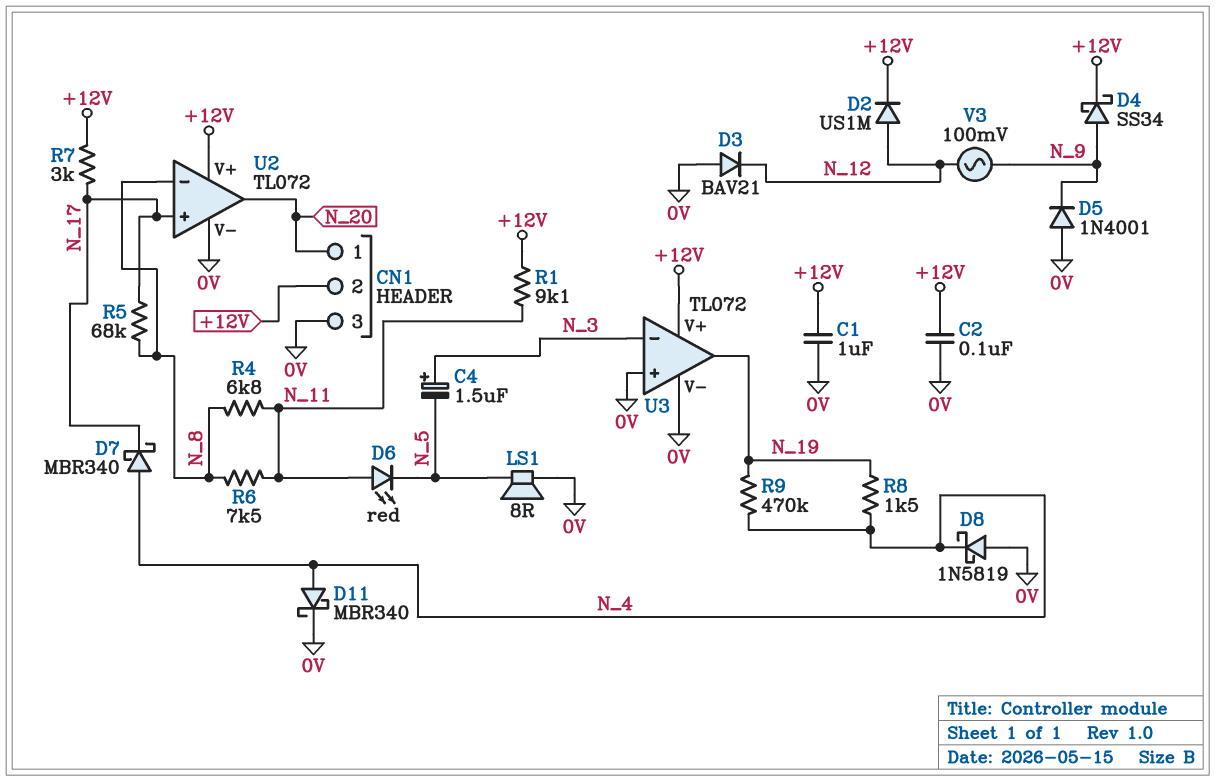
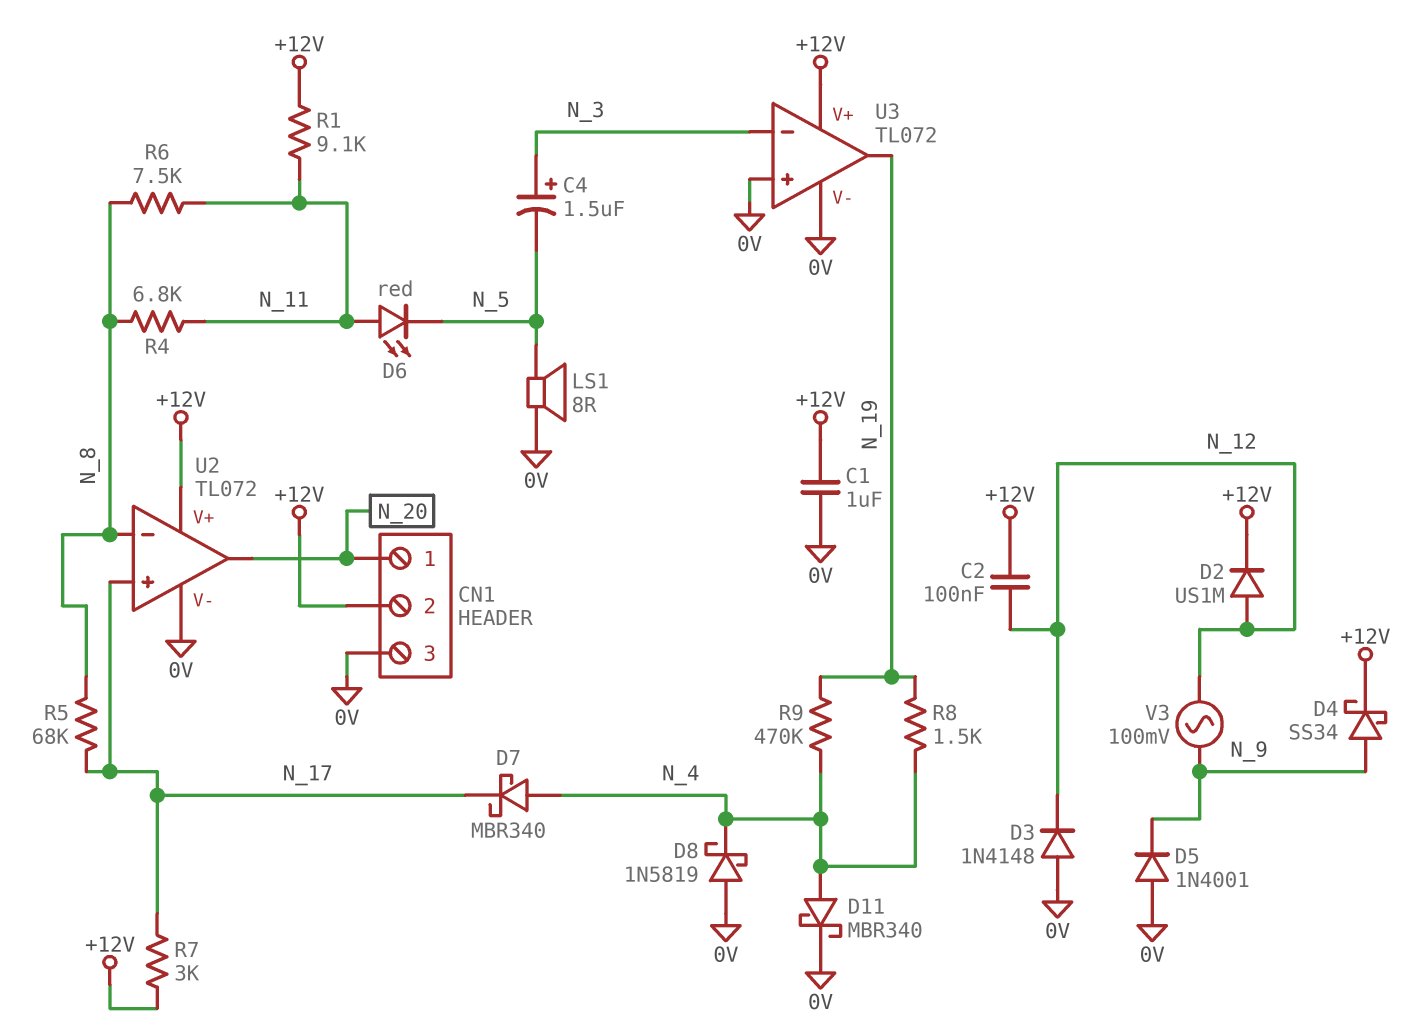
C2: 100nF (+12V, 0V) -> 100nF (+12V, N_12)
D3: diode BAV21 (A 0V, K N_12) -> diode 1N4148 (A 0V, K N_12)

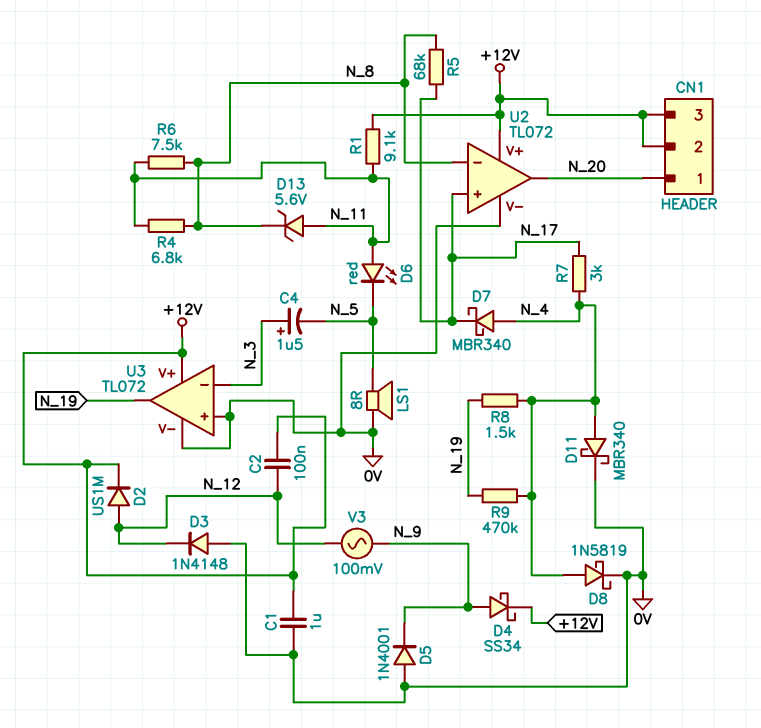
CN1 pin 3: 0V -> +12V
D8: schottky 1N5819 (A 0V, K N_4) -> schottky 1N5819 (A N_4, K 0V)
D13: none -> zener 5.6V (A N_11, K N_8)
R7: 3k (+12V, N_17) -> 3k (N_4, N_17)

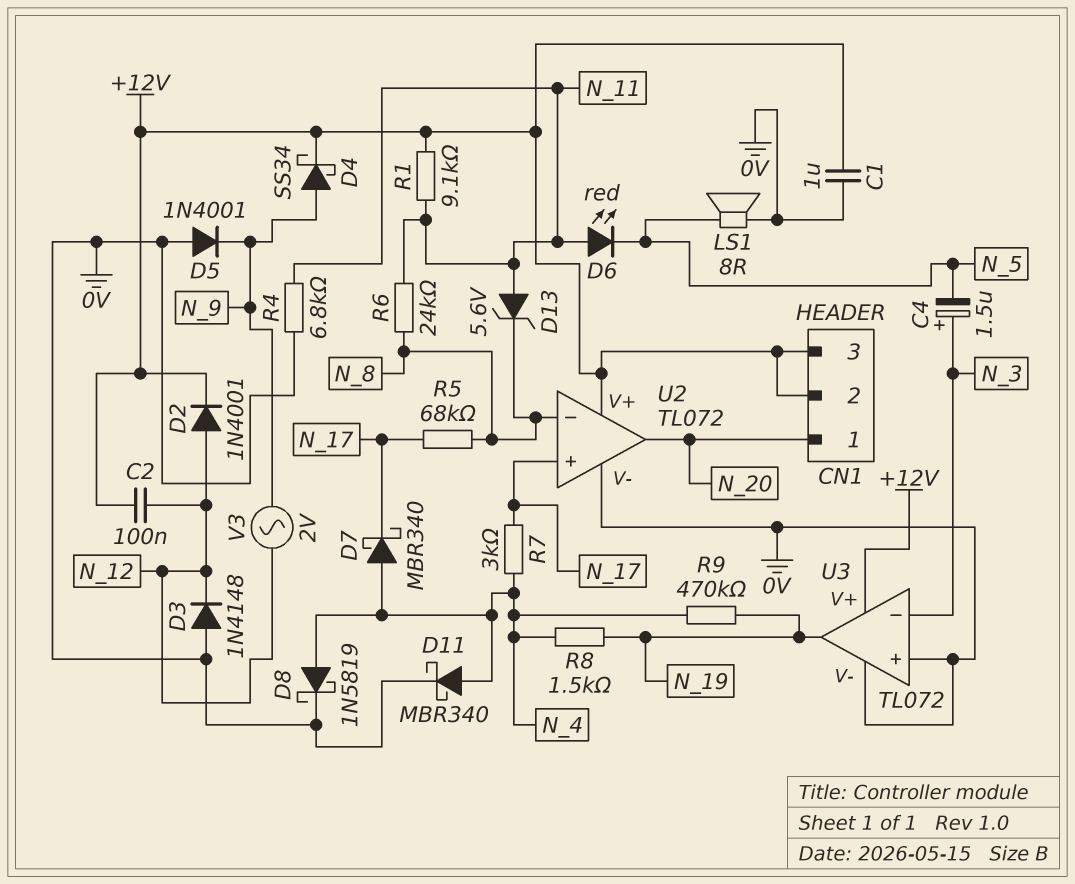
D2: diode US1M (A N_12, K +12V) -> diode 1N4001 (A N_12, K +12V)
R4: 6.8k (N_8, N_11) -> 6.8k (0V, N_11)
R6: 7.5k (N_8, N_11) -> 24k (N_8, N_11)
V3: AC 100mV (N_9, N_12) -> AC 2V (N_9, N_12)

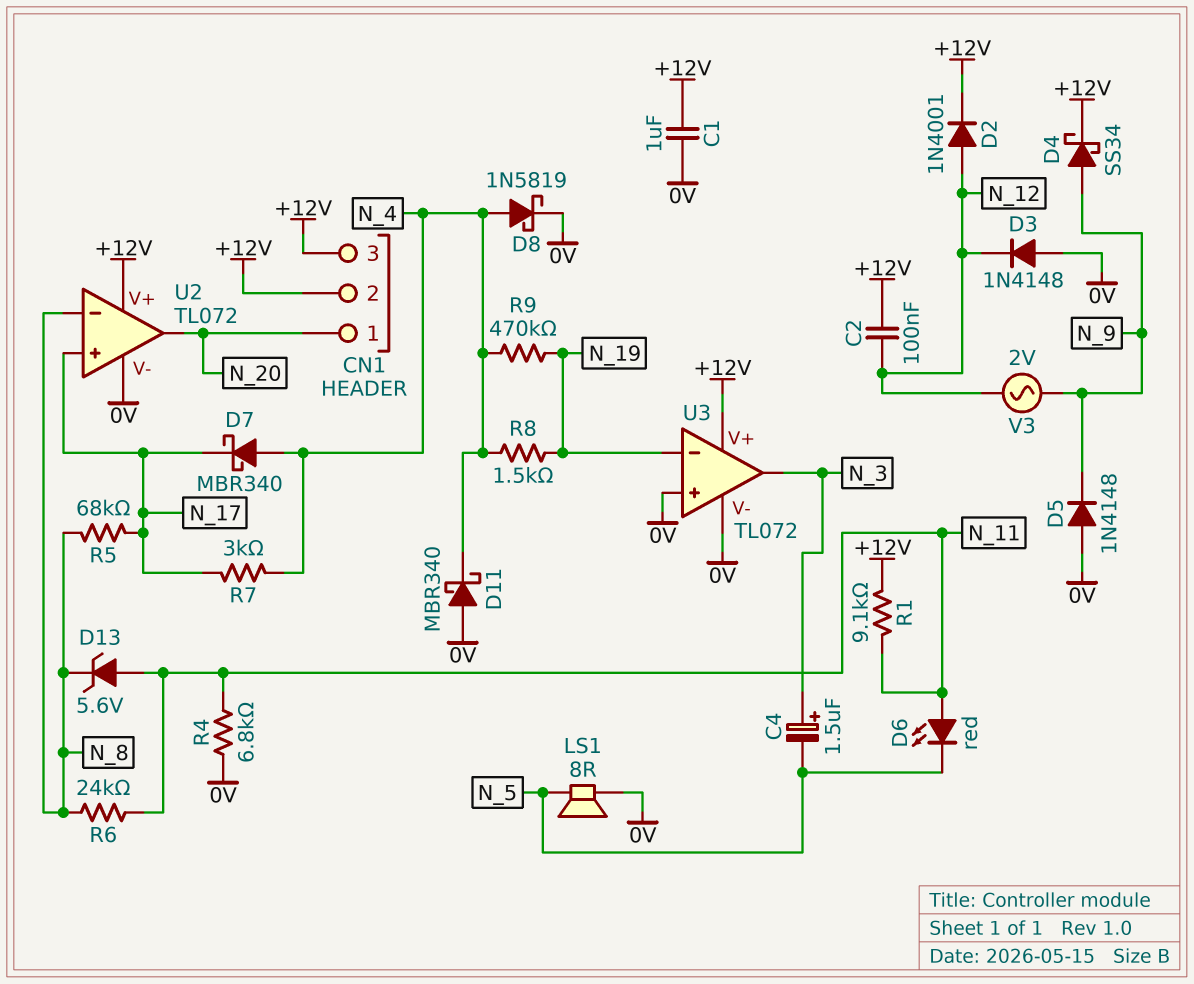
D5: diode 1N4001 (A 0V, K N_9) -> diode 1N4148 (A 0V, K N_9)
D11: schottky MBR340 (A N_4, K 0V) -> schottky MBR340 (A 0V, K N_4)
U3 pin in-: N_3 -> N_19
U3 pin out: N_19 -> N_3

